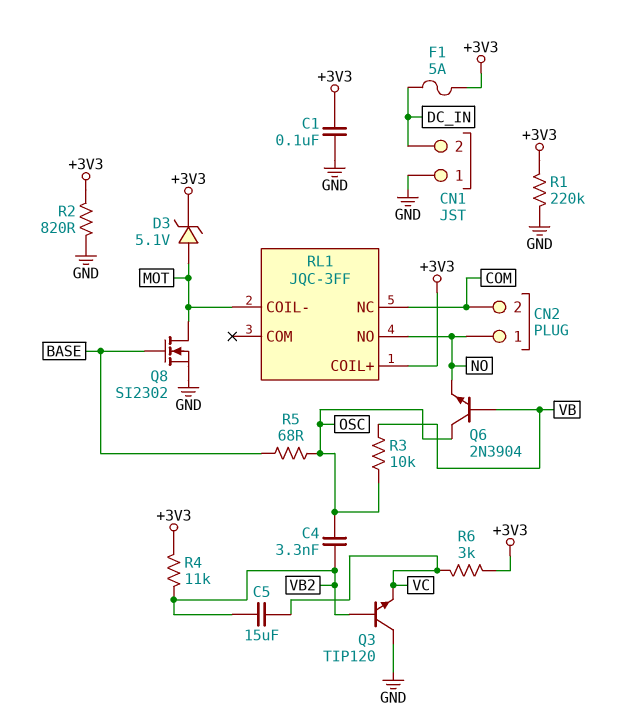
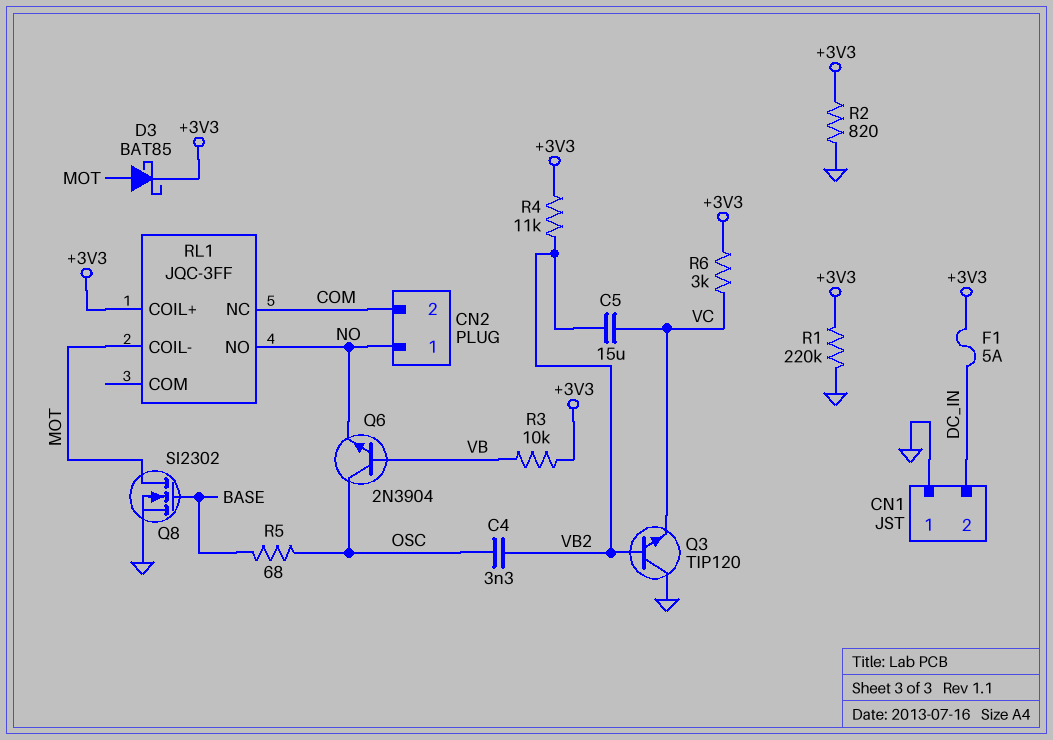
C1: 100nF (+3V3, GND) -> none
D3: zener 5.1V (A MOT, K +3V3) -> schottky BAT85 (A MOT, K +3V3)
R3: 10k (OSC, VB) -> 10k (+3V3, VB)

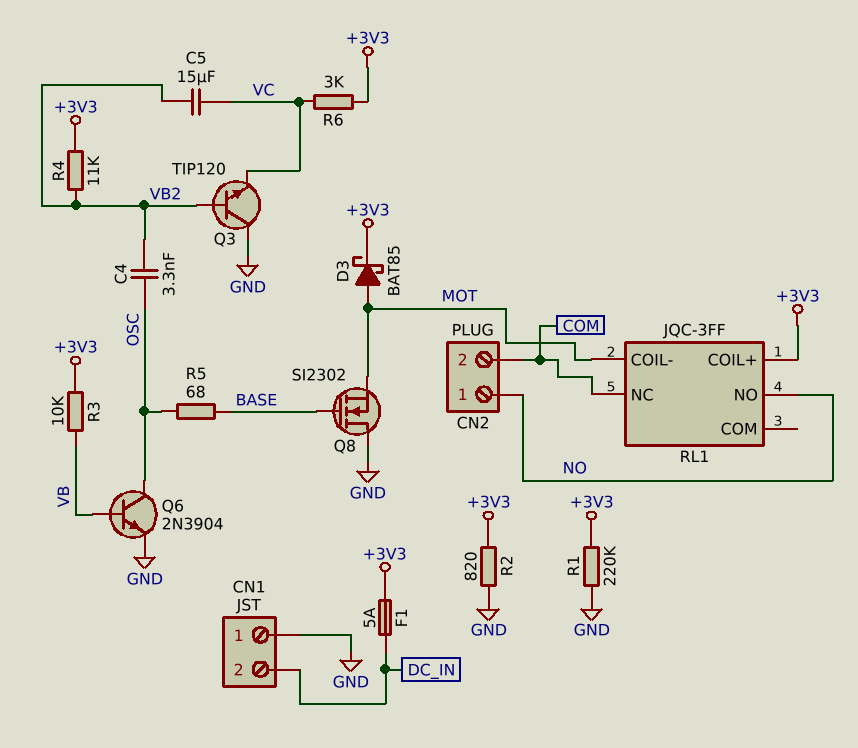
Q6: NPN 2N3904 (B VB, C OSC, E NO) -> NPN 2N3904 (B VB, C OSC, E GND)
Q8: NMOS SI2302 (G BASE, D MOT, S GND) -> NMOS SI2302 (G BASE, D GND, S MOT)

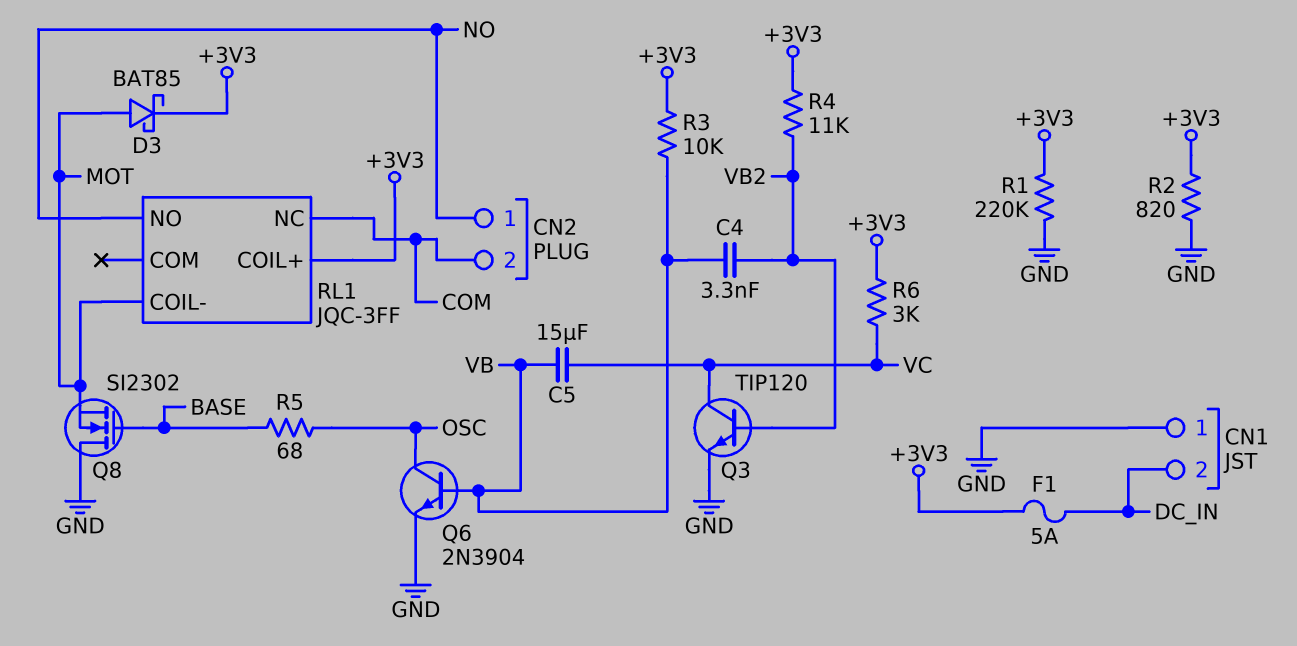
C4: 3.3nF (OSC, VB2) -> 3.3nF (VB, VB2)
C5: 15uF (VB2, VC) -> 15uF (VB, VC)
Q3: NPN TIP120 (B VB2, C GND, E VC) -> NPN TIP120 (B VB2, C VC, E GND)

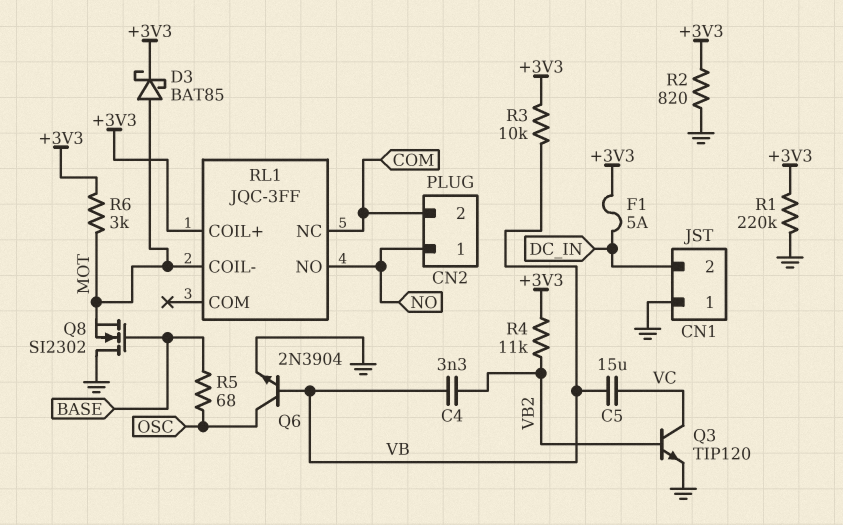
R6: 3k (+3V3, VC) -> 3k (+3V3, MOT)

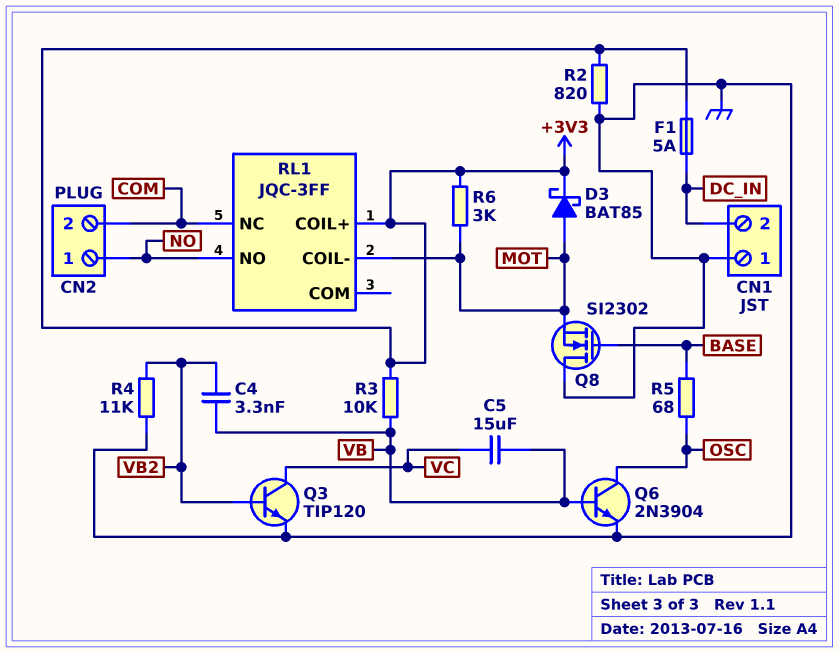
R1: 220k (+3V3, GND) -> none
R4: 11k (+3V3, VB2) -> 11k (GND, VB2)

